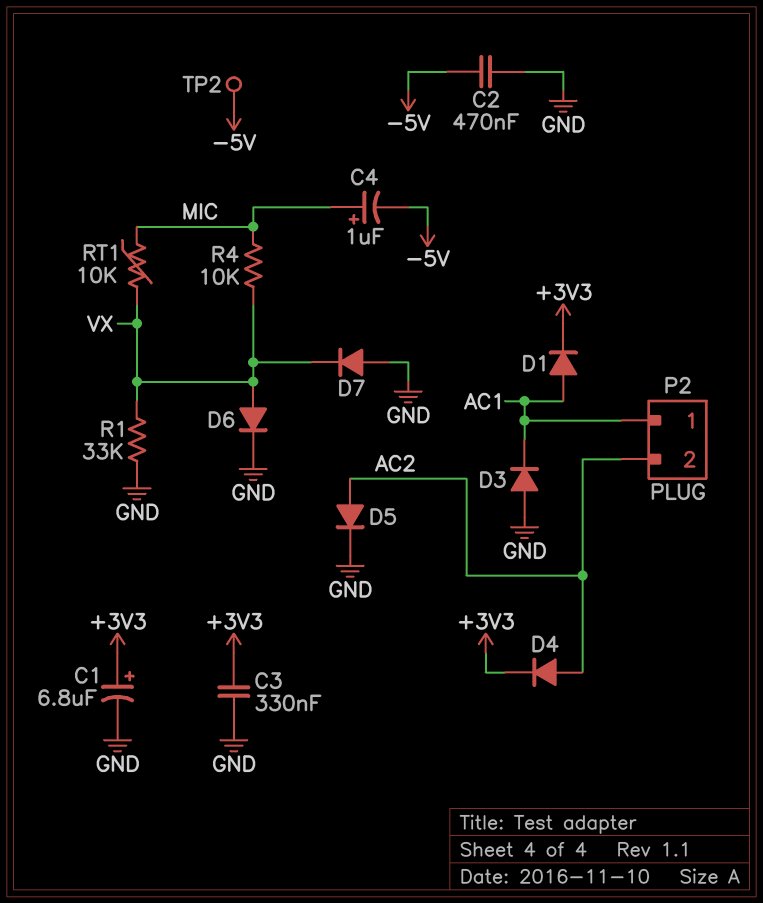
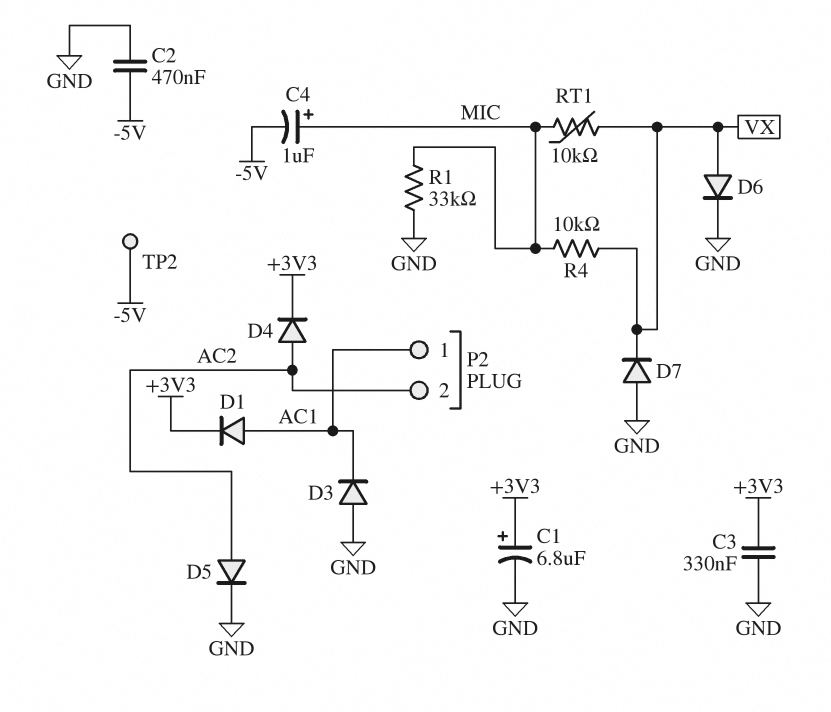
R1: 33k (GND, VX) -> 33k (GND, MIC)

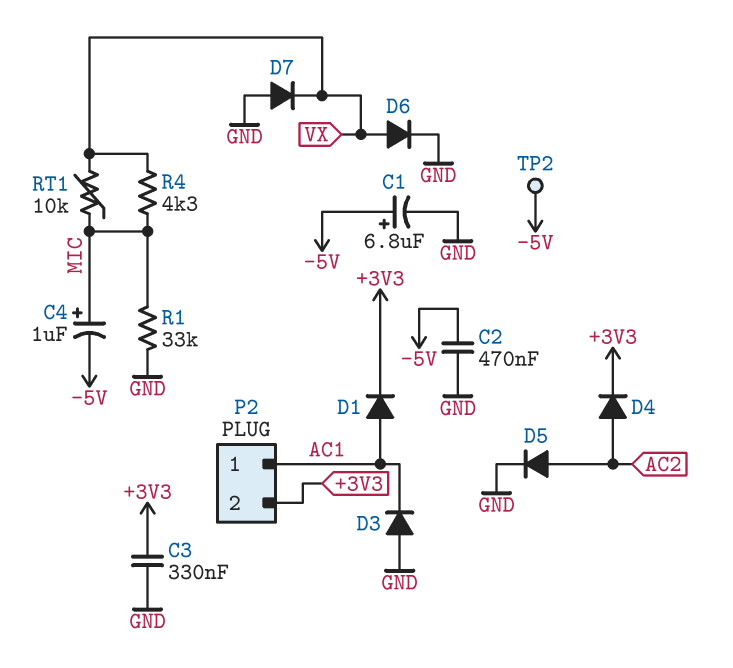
C1: 6.8uF (plus +3V3, minus GND) -> 6.8uF (plus -5V, minus GND)
P2 pin 2: AC2 -> +3V3
R4: 10k (MIC, VX) -> 4.3k (MIC, VX)

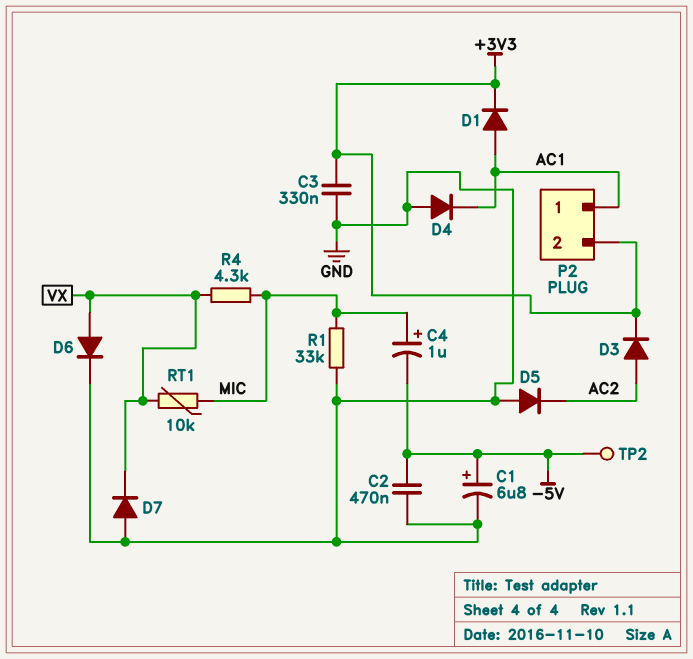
D3: diode (A GND, K AC1) -> diode (A AC2, K +3V3)
D4: diode (A AC2, K +3V3) -> diode (A GND, K AC1)
D5: diode (A AC2, K GND) -> diode (A GND, K AC2)

